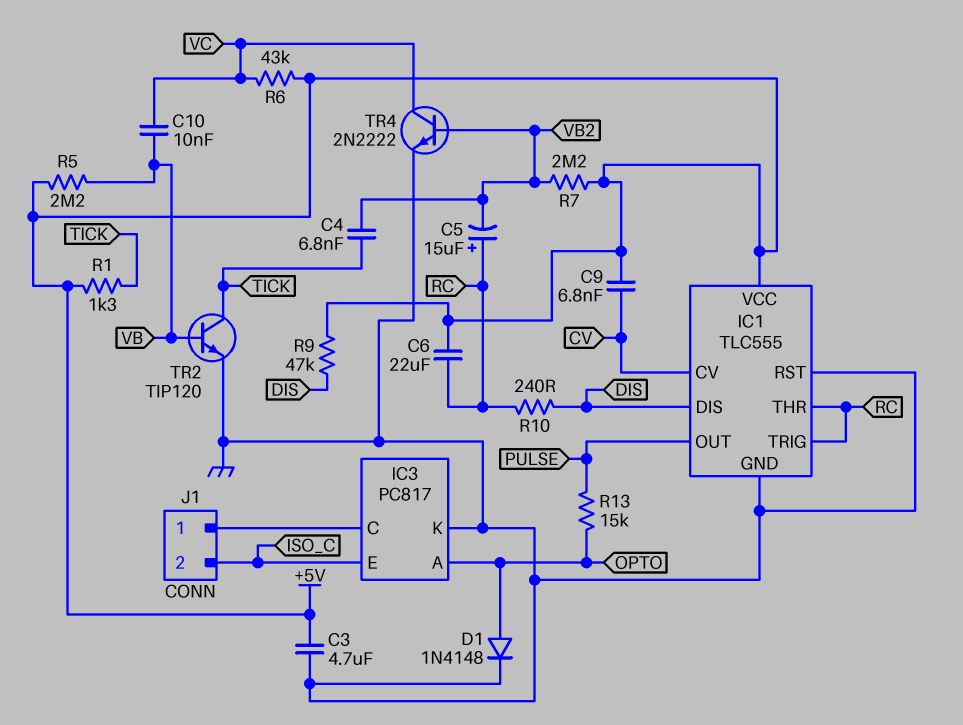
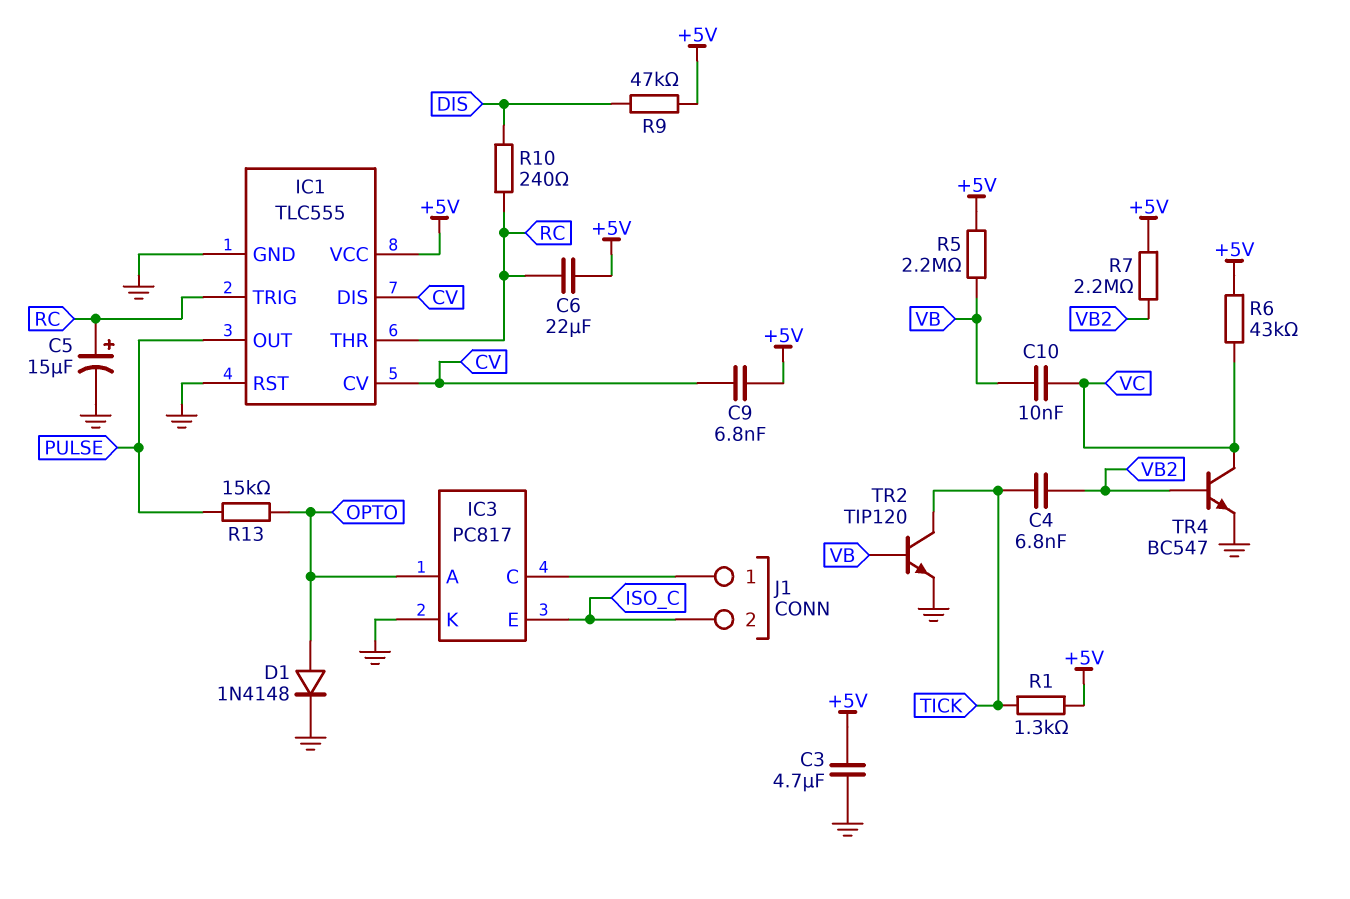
C5: 15uF (plus RC, minus VB2) -> 15uF (plus RC, minus GND)
IC1 pin DIS: DIS -> CV
TR4: NPN 2N2222 (B VB2, C VC, E GND) -> NPN BC547 (B VB2, C VC, E GND)

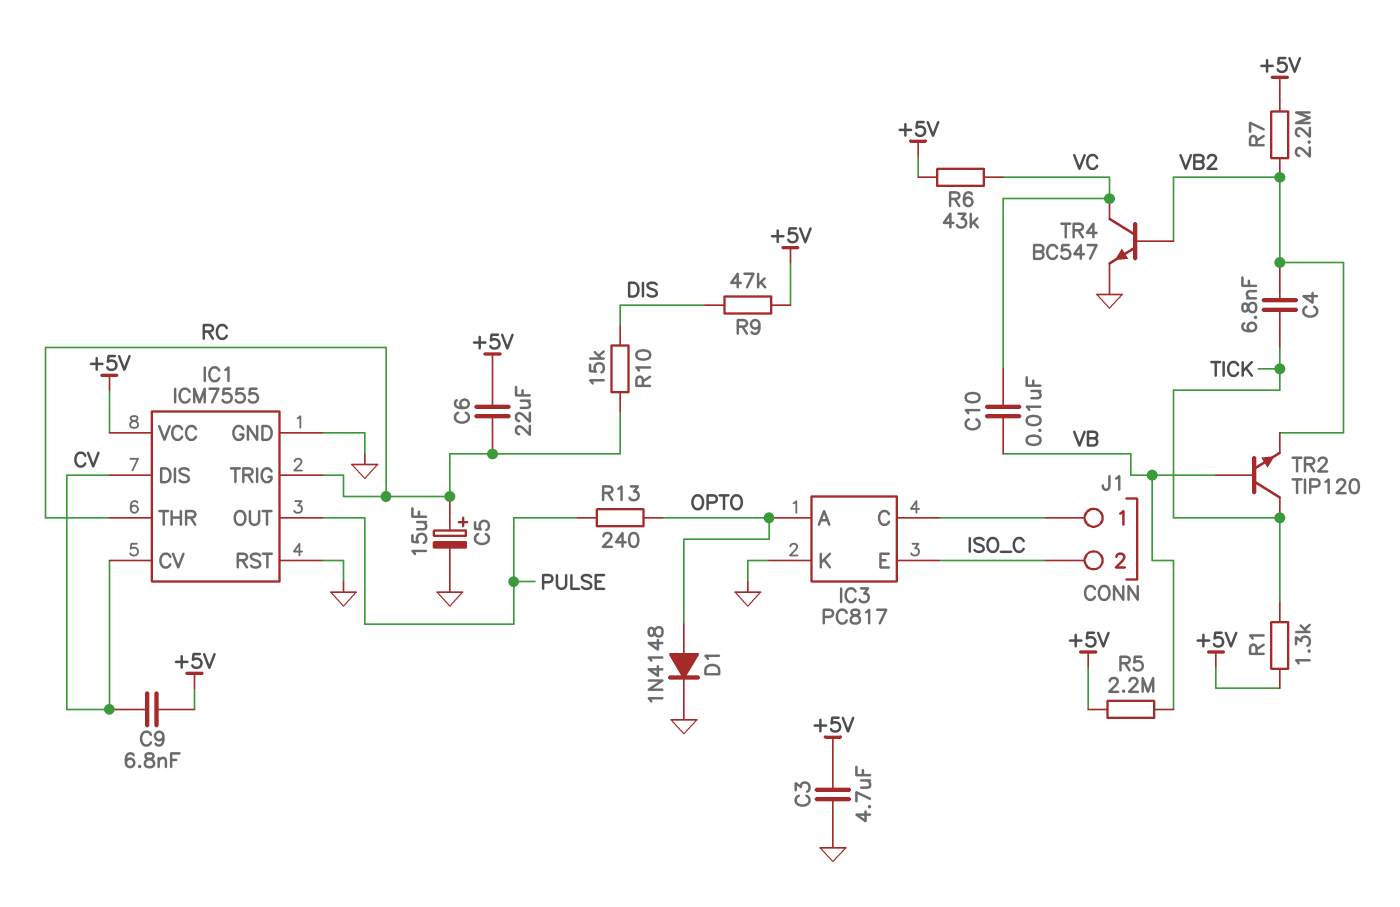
IC1: TLC555 -> ICM7555
R10: 240 (DIS, RC) -> 15k (DIS, RC)
R13: 15k (OPTO, PULSE) -> 240 (OPTO, PULSE)
TR2: NPN TIP120 (B VB, C TICK, E GND) -> NPN TIP120 (B VB, C TICK, E VB2)

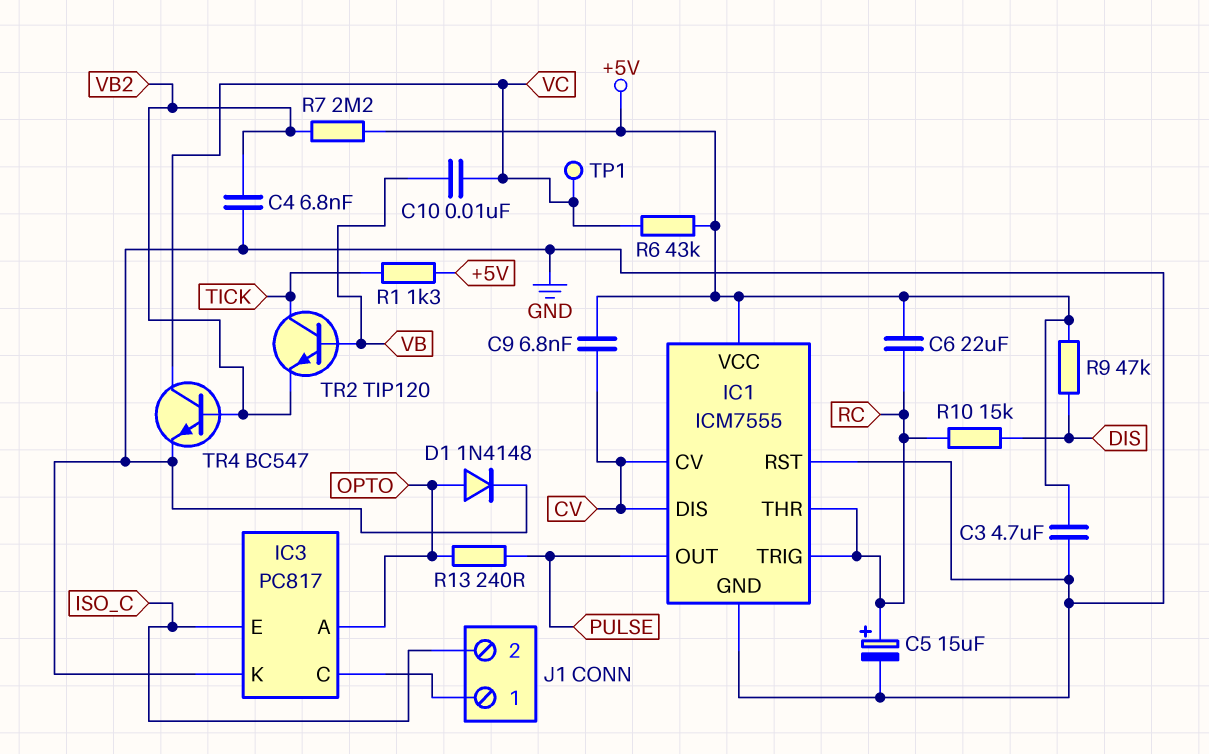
C4: 6.8nF (TICK, VB2) -> 6.8nF (GND, VB2)
R5: 2.2M (+5V, VB) -> none
TP1: none -> test point (VC)

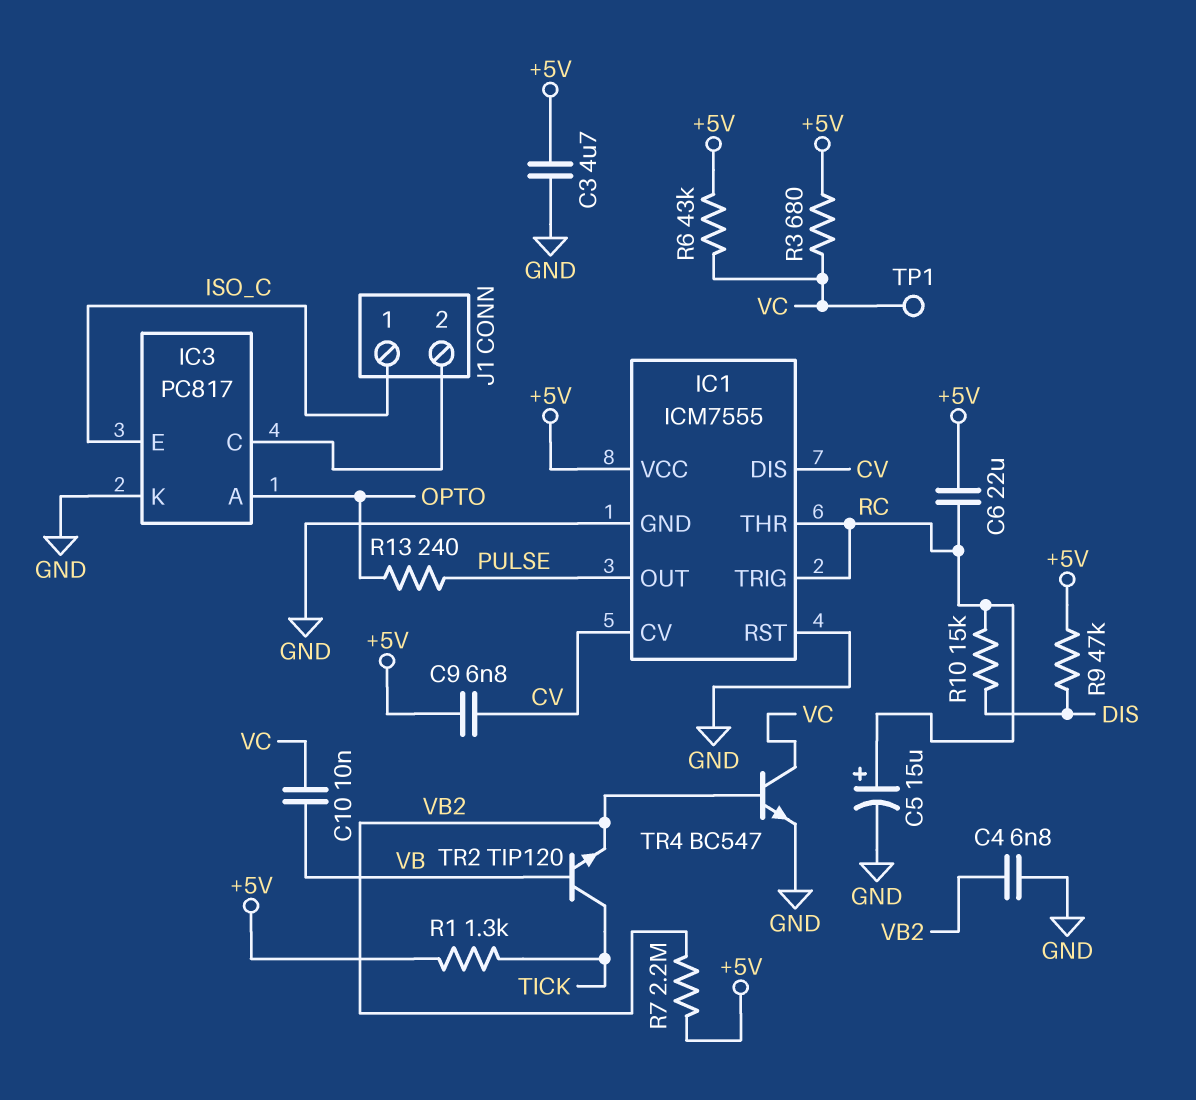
D1: diode 1N4148 (A OPTO, K GND) -> none
J1 pin 1: IC3/C -> ISO_C
J1 pin 2: ISO_C -> IC3/C
R3: none -> 680 (+5V, VC)

